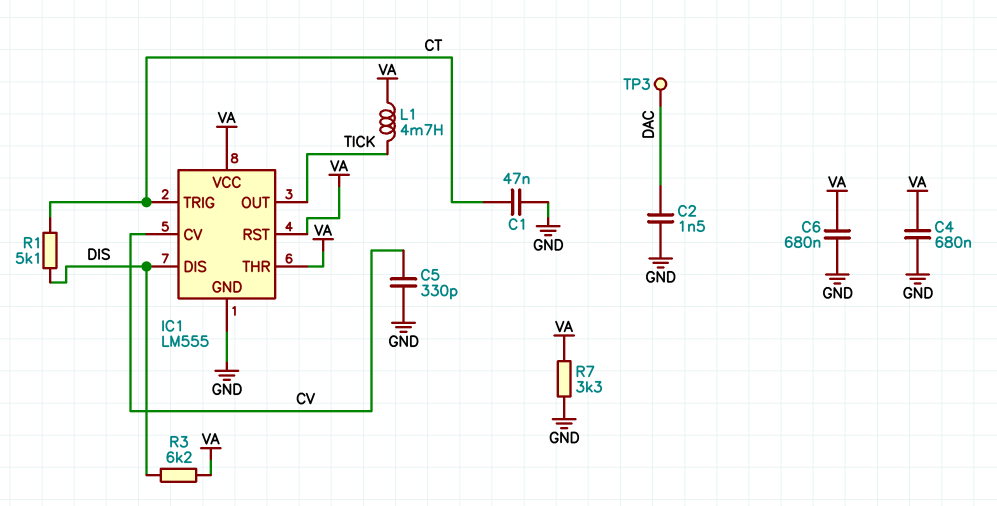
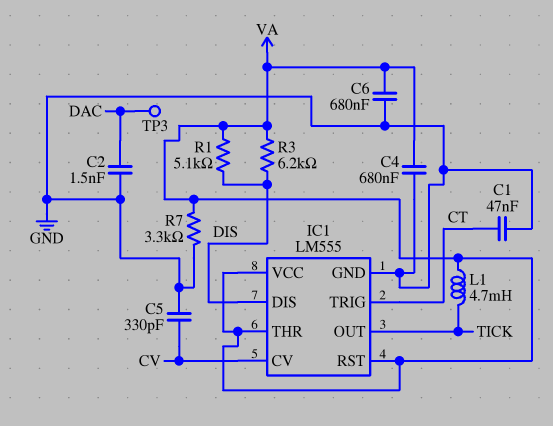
R1: 5.1k (CT, DIS) -> 5.1k (DIS, VA)

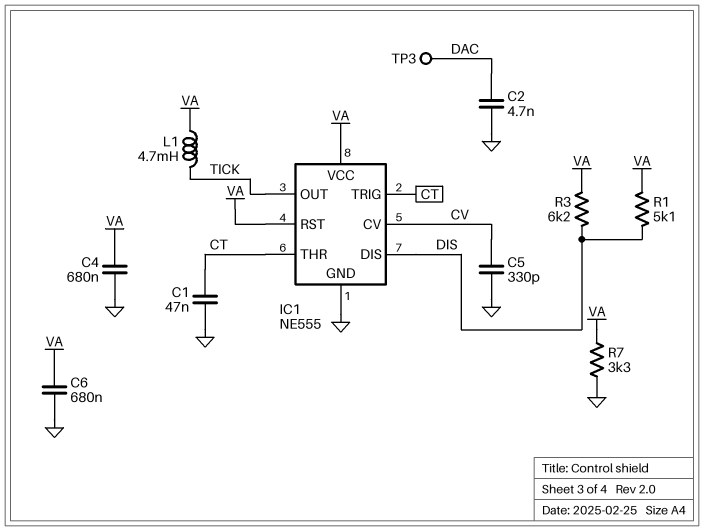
C2: 1.5nF (DAC, GND) -> 4.7nF (DAC, GND)
IC1: LM555 -> NE555
IC1 pin THR: VA -> CT

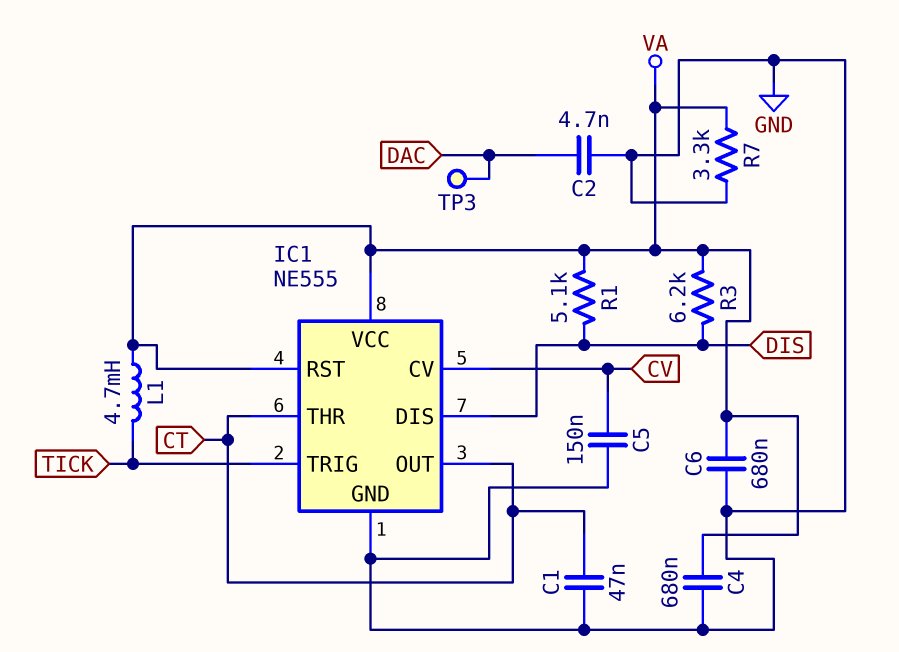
C5: 330pF (CV, GND) -> 150nF (CV, GND)
IC1 pin OUT: TICK -> CT
IC1 pin TRIG: CT -> TICK

